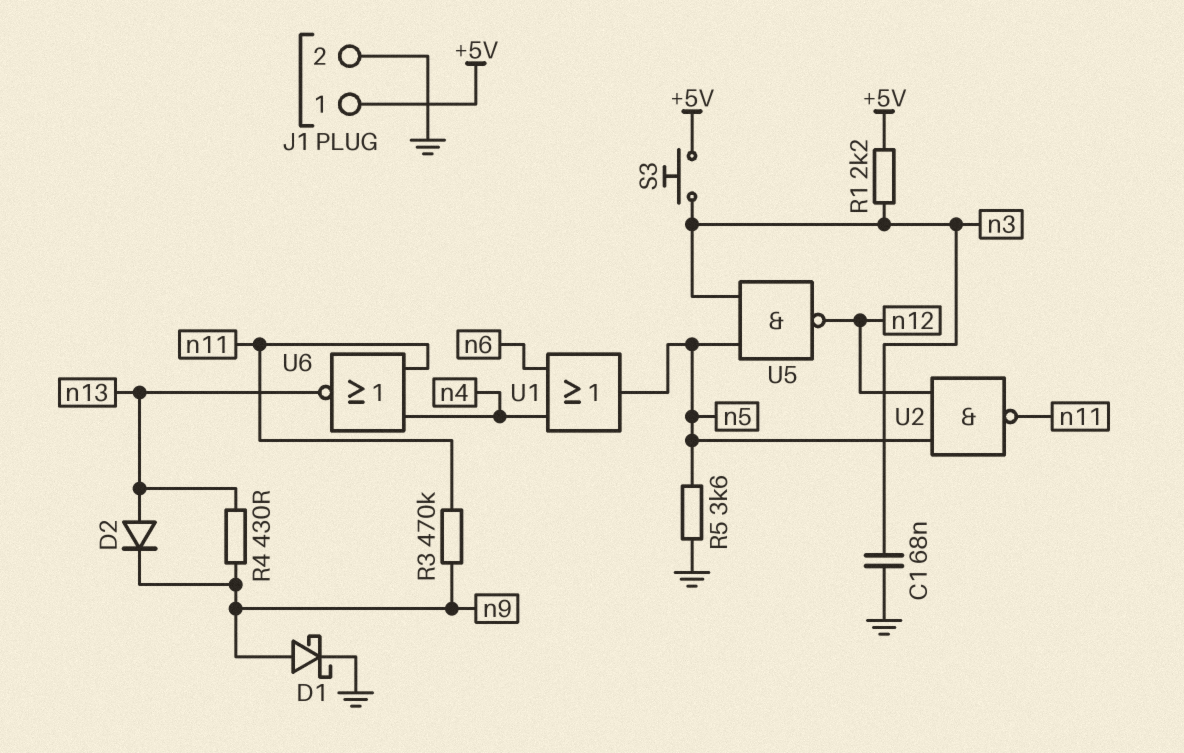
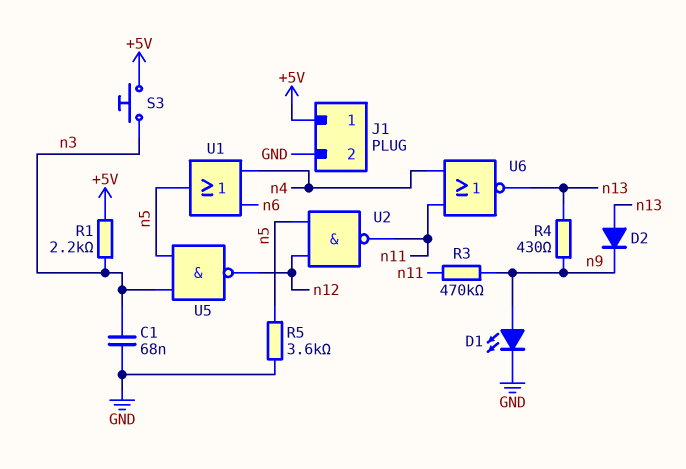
D1: schottky (A n9, K GND) -> LED (A n9, K GND)

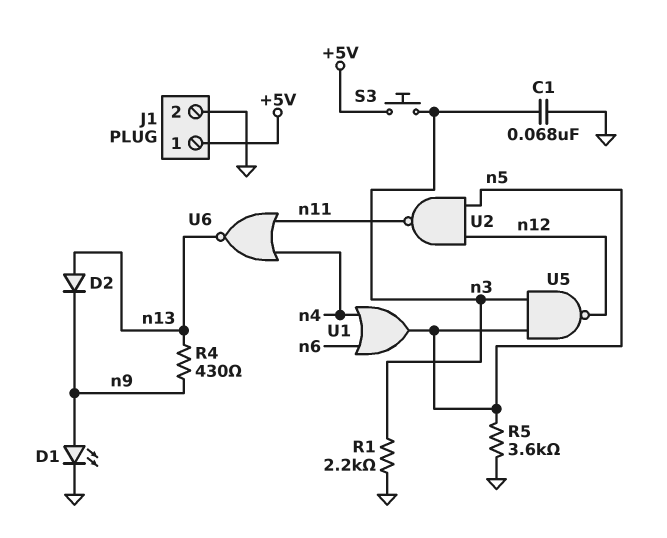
R1: 2.2k (+5V, n3) -> 2.2k (GND, n3)
R3: 470k (n9, n11) -> none

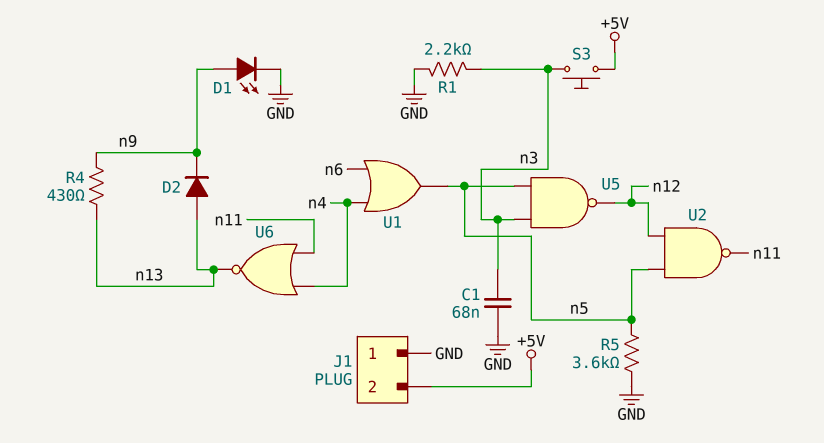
J1 pin 1: +5V -> GND
J1 pin 2: GND -> +5V

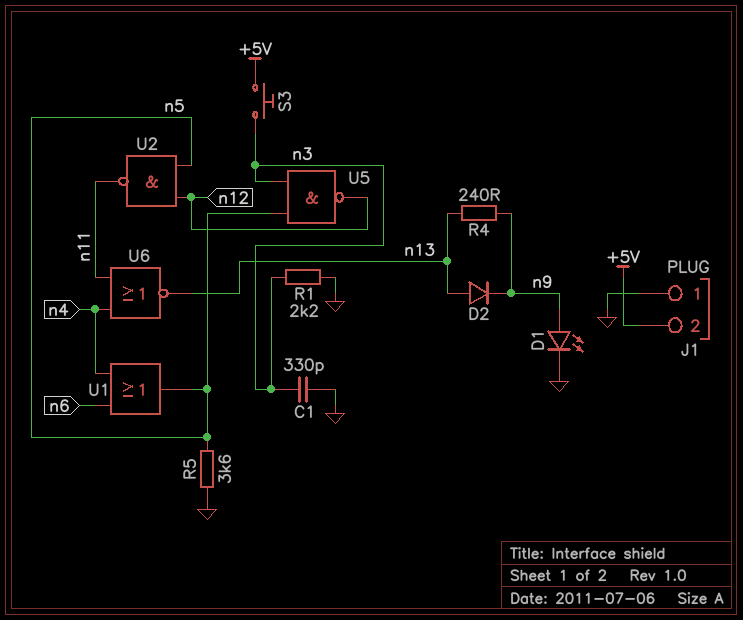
C1: 68nF (GND, n3) -> 330pF (GND, n3)
R4: 430 (n9, n13) -> 240 (n9, n13)

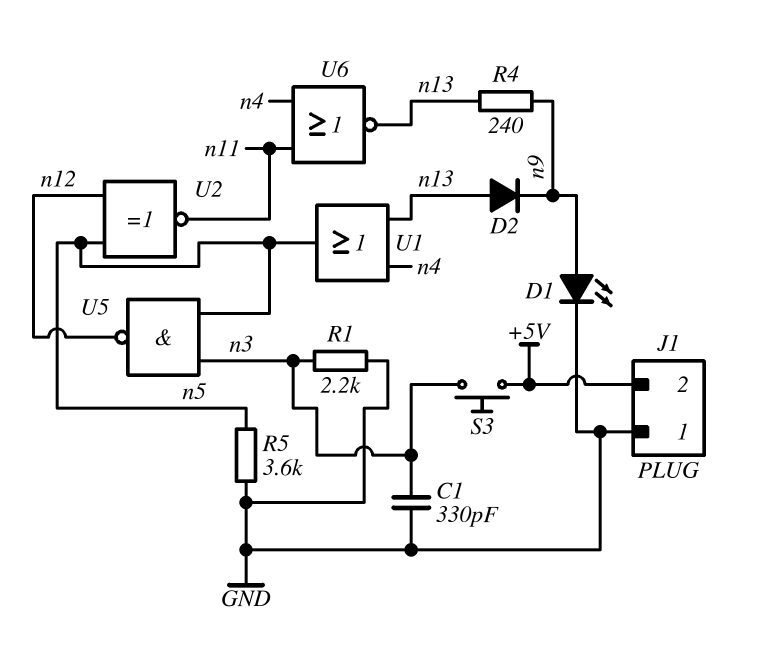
U1: OR (in n4, in n6, out n5) -> OR (in n4, in n13, out n5)
U2: NAND (in n5, in n12, out n11) -> XNOR (in n5, in n12, out n11)

